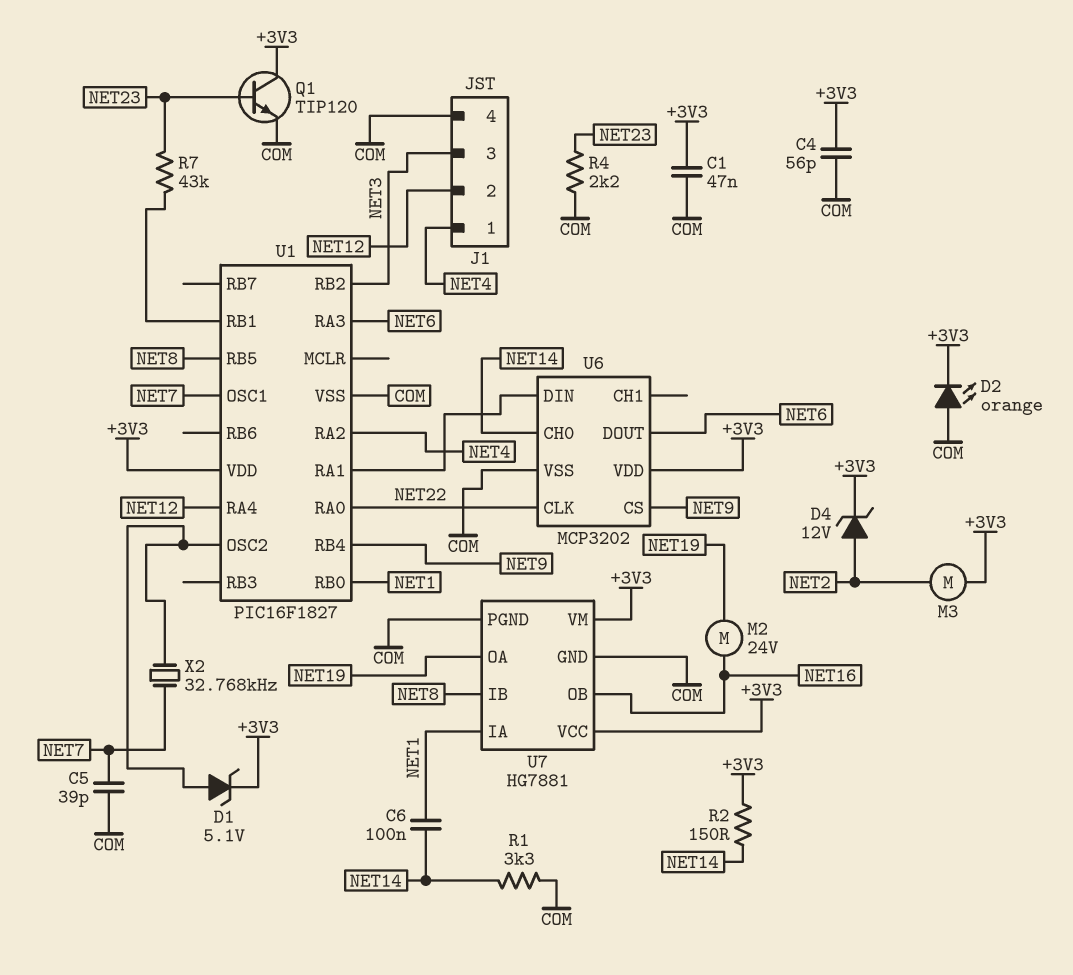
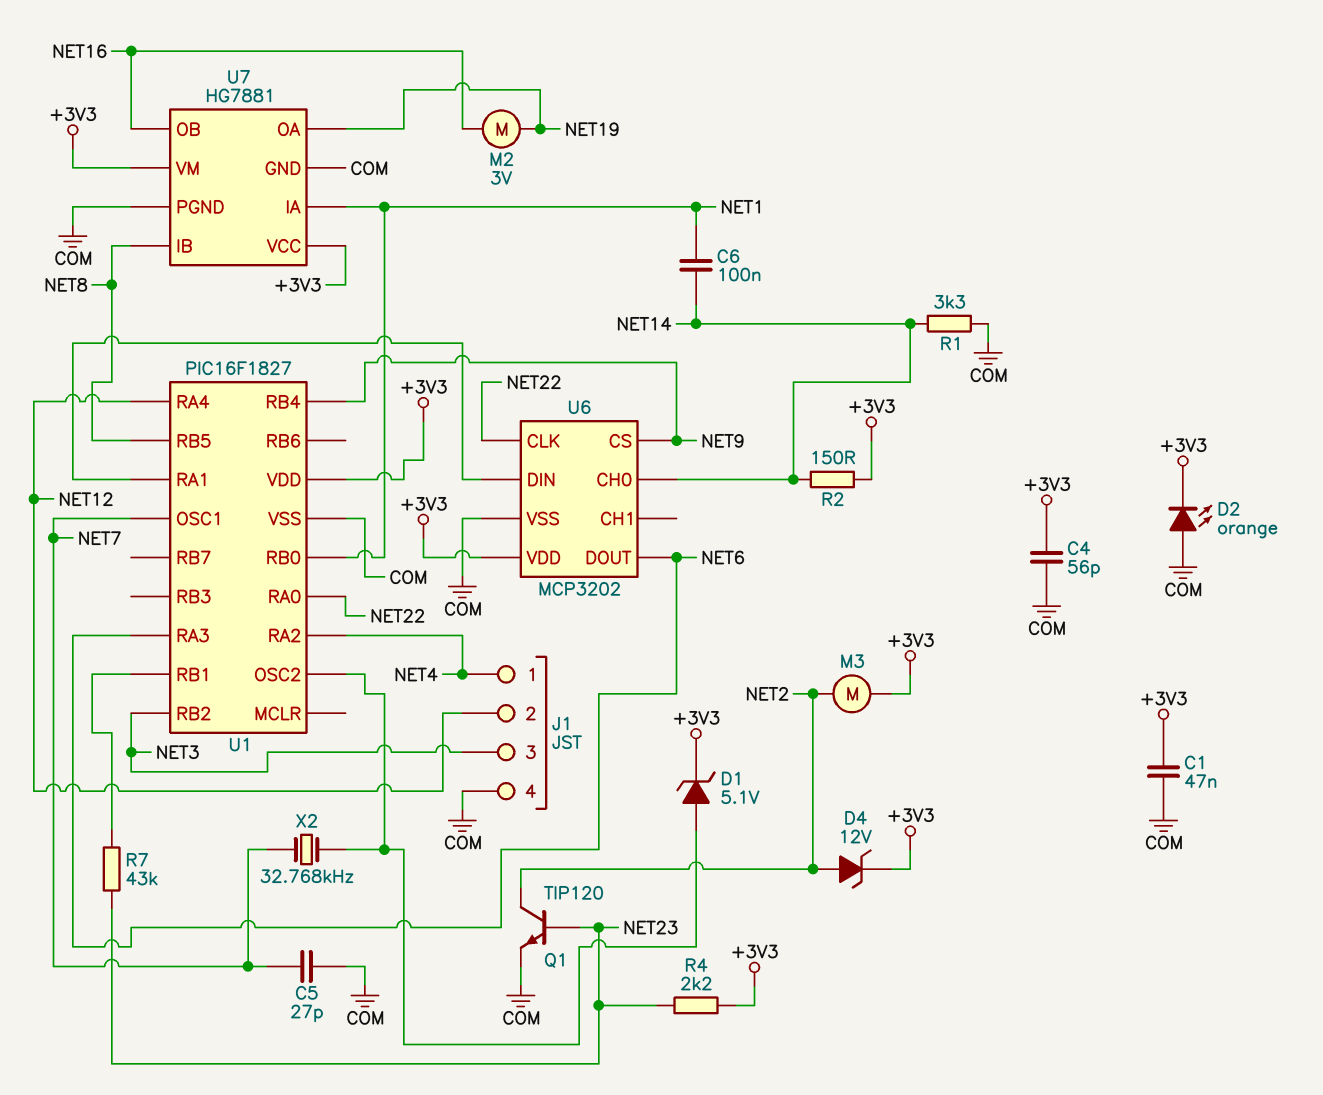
C5: 39pF (COM, NET7) -> 27pF (COM, NET7)
M2: motor 24V (NET16, NET19) -> motor 3V (NET16, NET19)
Q1: NPN TIP120 (B NET23, C +3V3, E COM) -> NPN TIP120 (B NET23, C NET2, E COM)
R4: 2.2k (COM, NET23) -> 2.2k (+3V3, NET23)

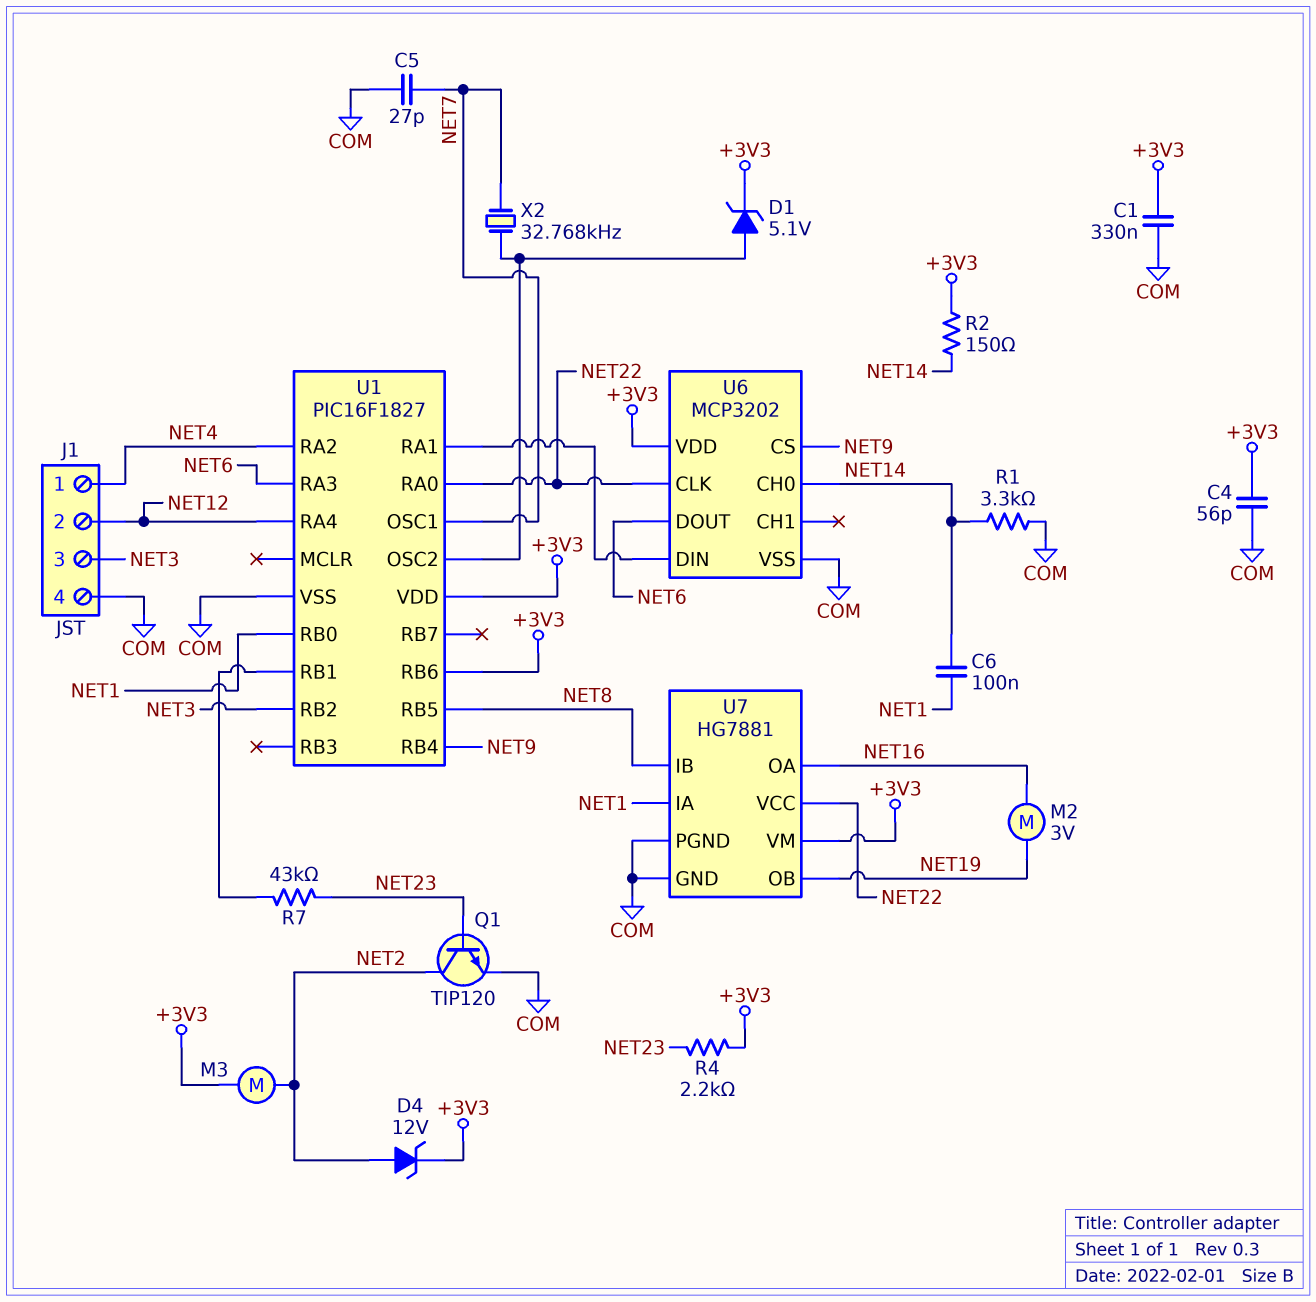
C1: 47nF (+3V3, COM) -> 330nF (+3V3, COM)
D2: LED orange (A COM, K +3V3) -> none
U1 pin RB6: none -> +3V3
U7 pin OA: NET19 -> NET16
U7 pin OB: NET16 -> NET19
U7 pin VCC: +3V3 -> NET22

